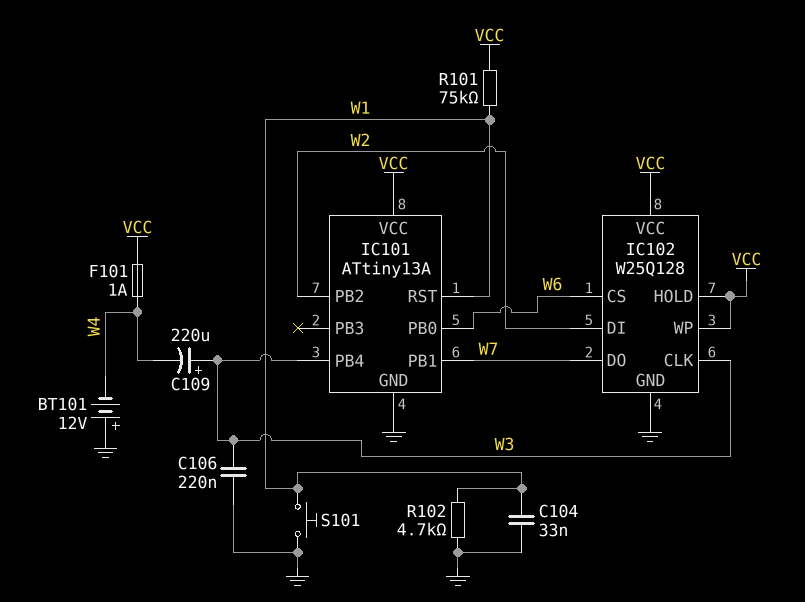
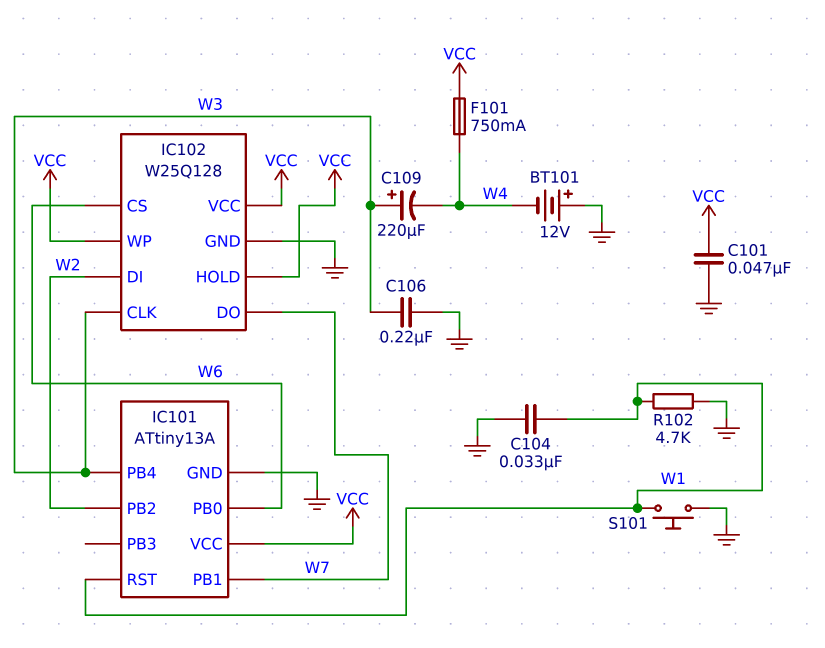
C101: none -> 47nF (GND, VCC)
F101: 1A (VCC, W4) -> 750mA (VCC, W4)
R101: 75k (VCC, W1) -> none

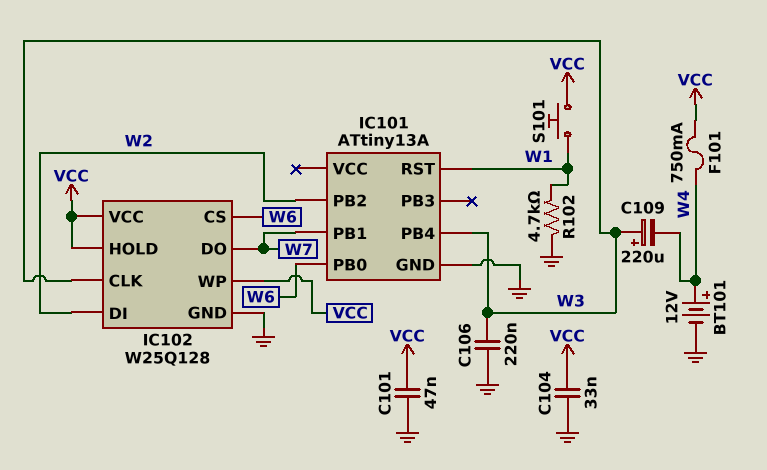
BT101: 12V (plus GND, minus W4) -> 12V (plus W4, minus GND)
C104: 33nF (GND, W1) -> 33nF (GND, VCC)
IC101 pin VCC: VCC -> none
S101: button (GND, W1) -> button (VCC, W1)

